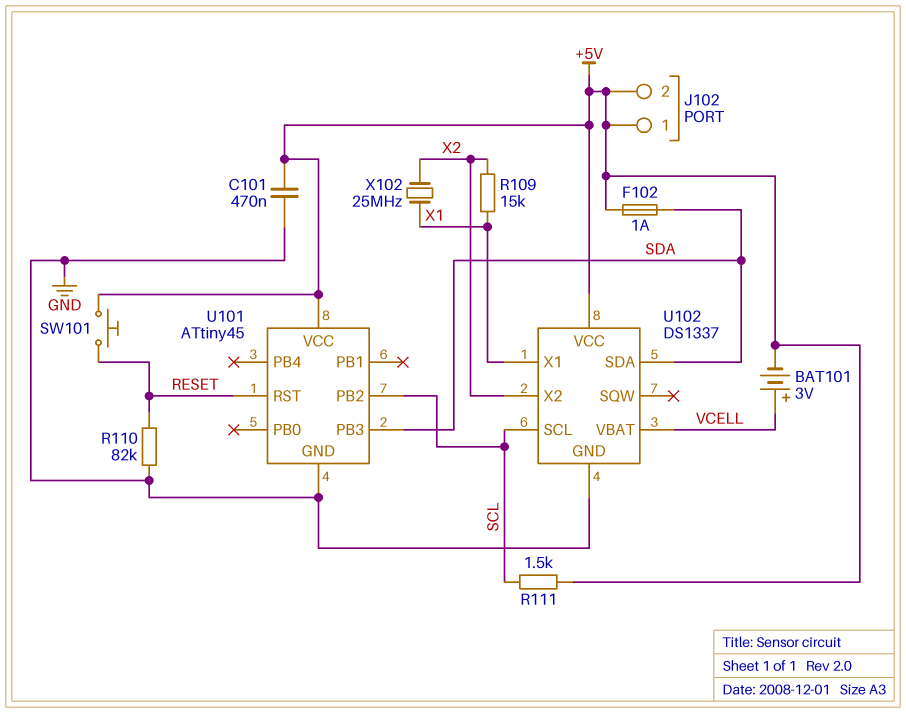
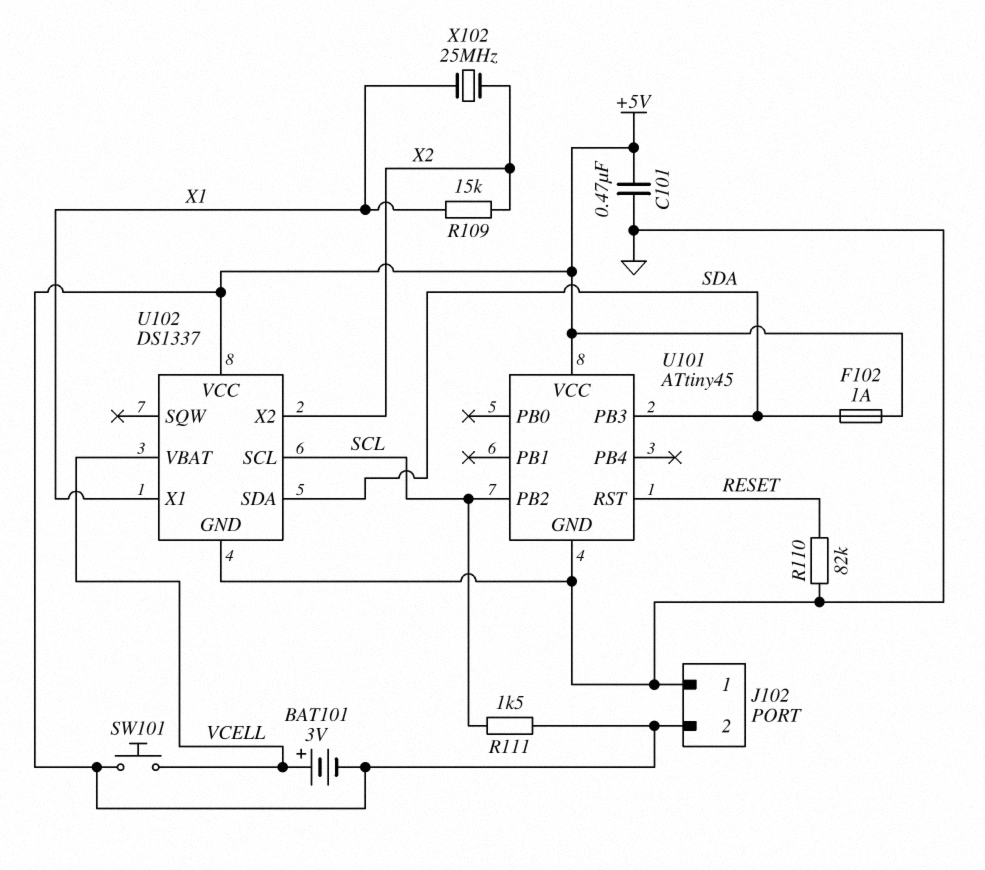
J102 pin 1: +5V -> GND
SW101: button (+5V, RESET) -> button (+5V, VCELL)

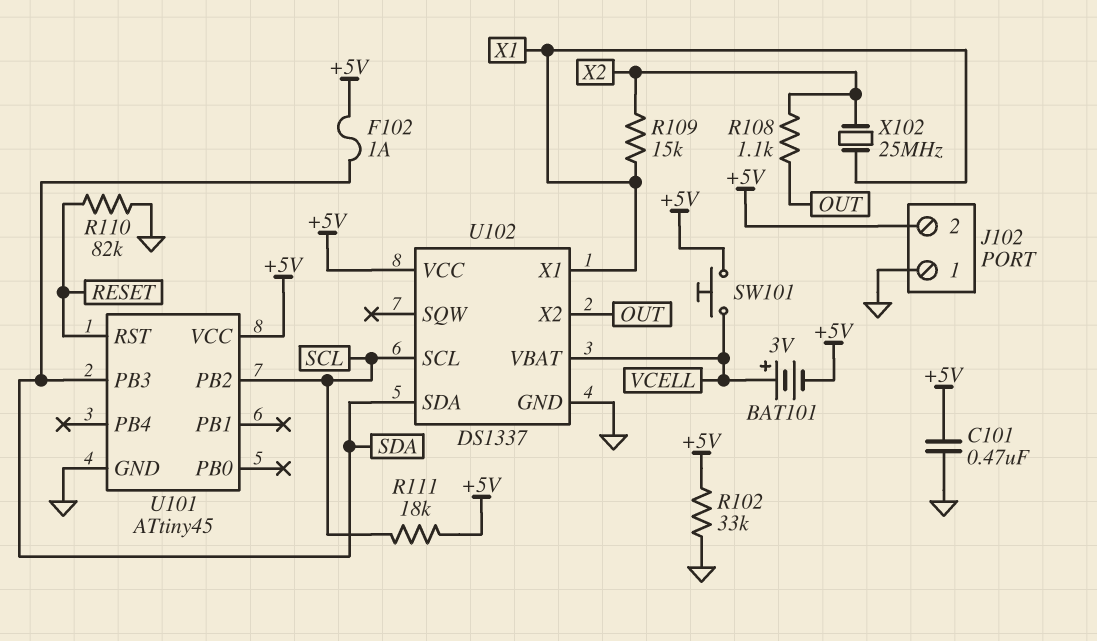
R102: none -> 33k (+5V, GND)
R108: none -> 1.1k (OUT, X2)
R111: 1.5k (+5V, SCL) -> 18k (+5V, SCL)
U102 pin X2: X2 -> OUT

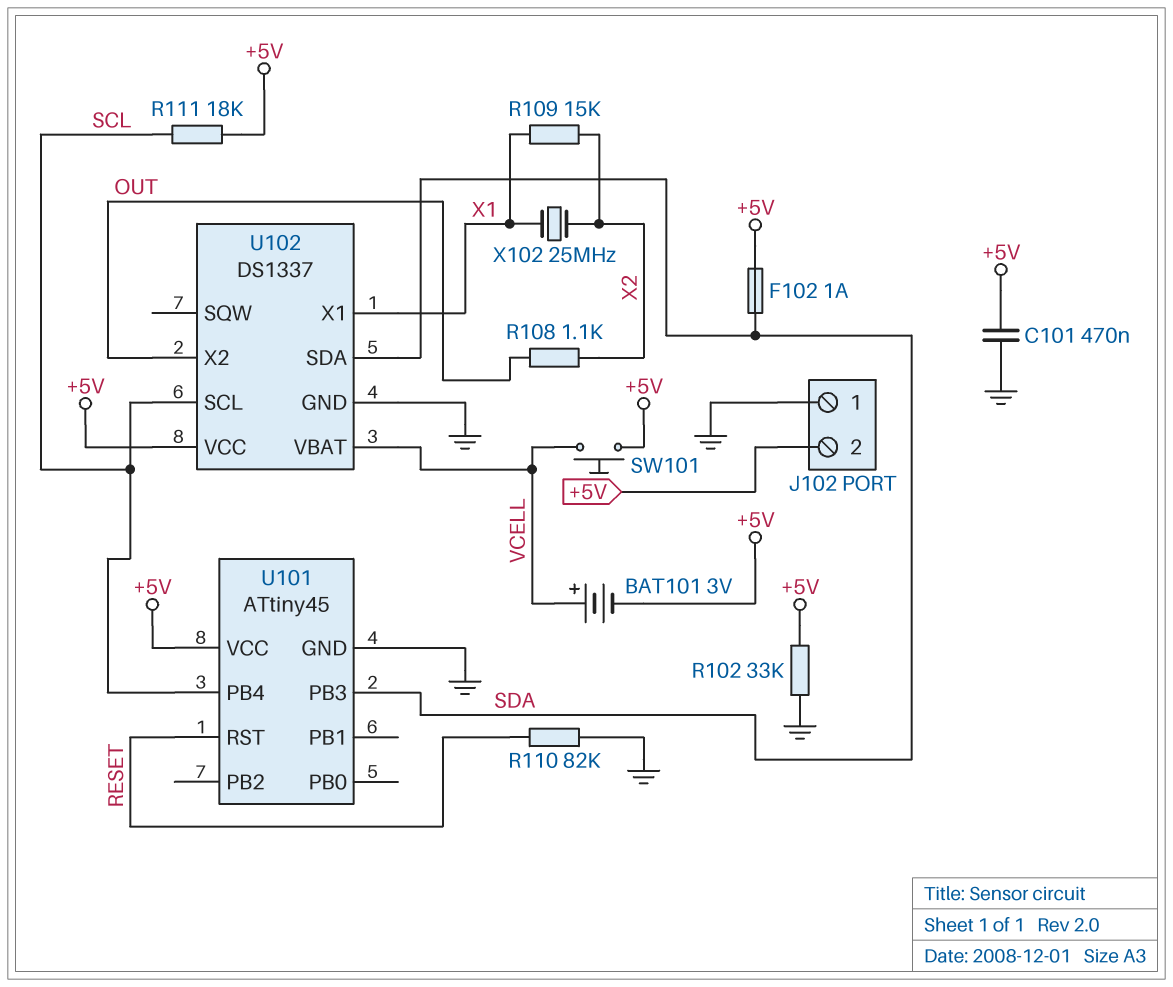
U101 pin PB2: SCL -> none
U101 pin PB4: none -> SCL

